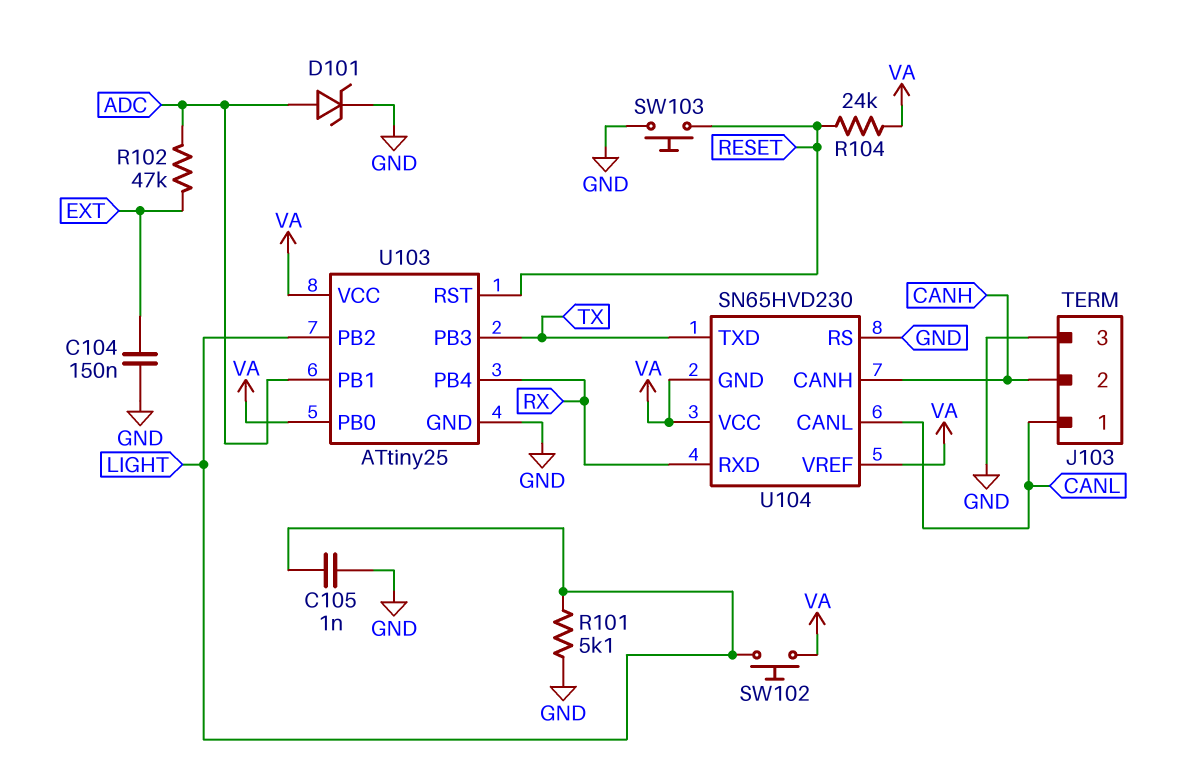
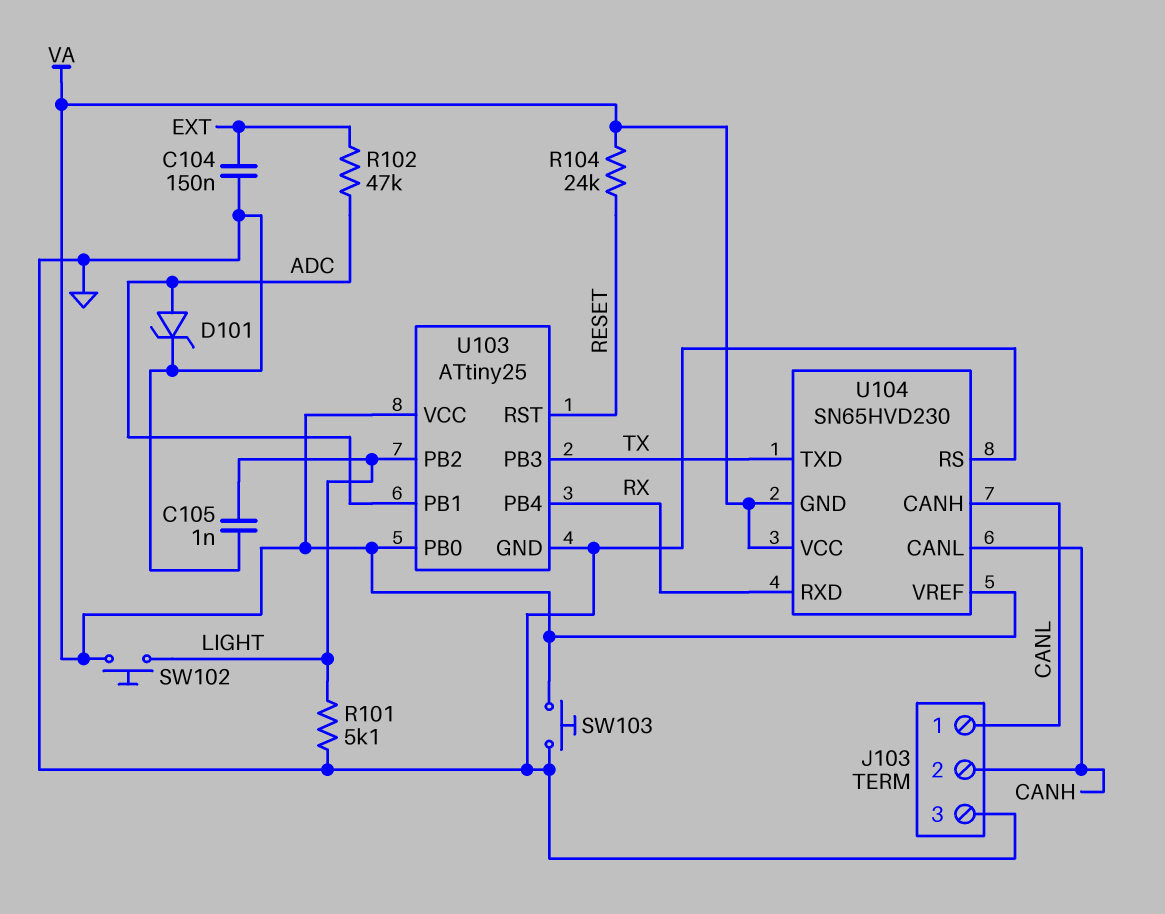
SW103: button (GND, RESET) -> button (GND, VA)
U104 pin CANH: CANH -> CANL
U104 pin CANL: CANL -> CANH

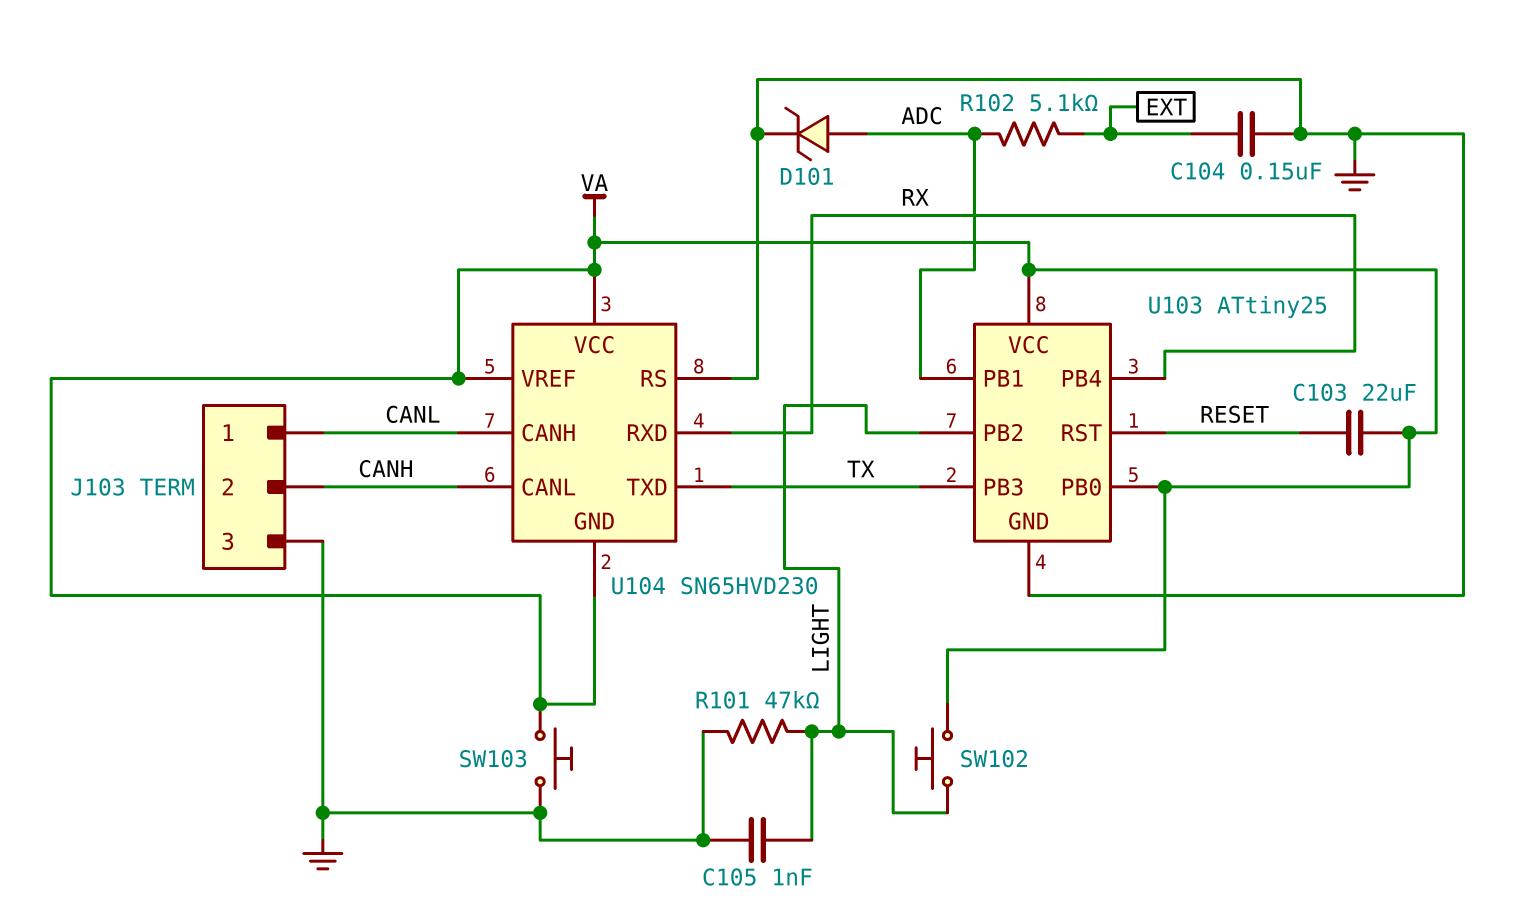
C103: none -> 22uF (RESET, VA)
R101: 5.1k (GND, LIGHT) -> 47k (GND, LIGHT)
R102: 47k (ADC, EXT) -> 5.1k (ADC, EXT)
R104: 24k (RESET, VA) -> none

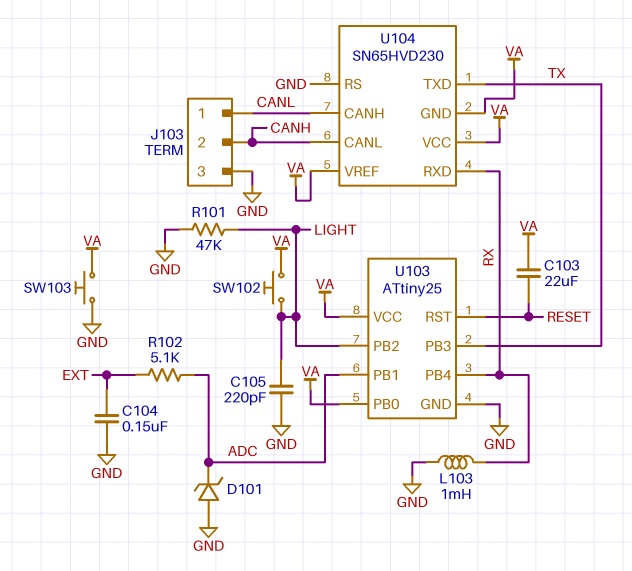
C105: 1nF (GND, LIGHT) -> 220pF (GND, LIGHT)
D101: zener (A ADC, K GND) -> zener (A GND, K ADC)
L103: none -> 1mH (GND, RX)

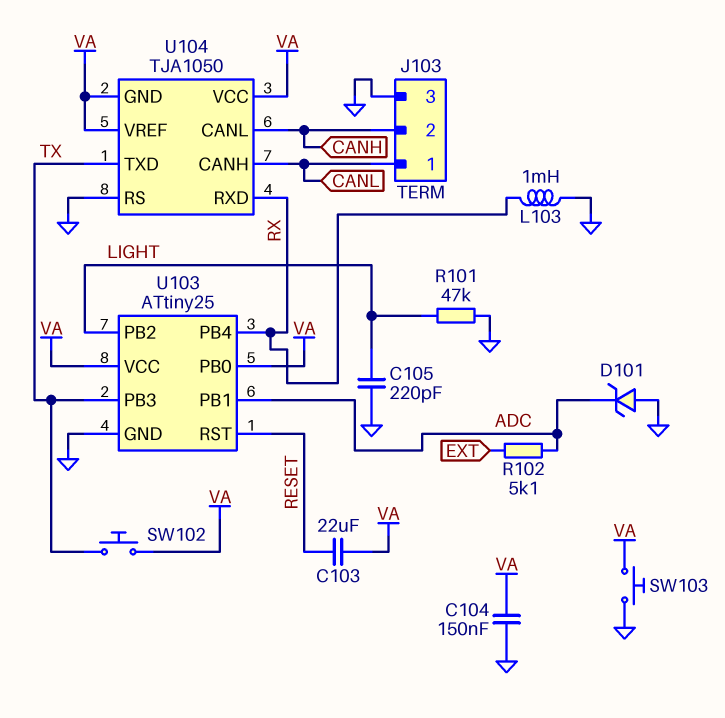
C104: 150nF (EXT, GND) -> 150nF (GND, VA)
SW102: button (LIGHT, VA) -> button (TX, VA)
U104: SN65HVD230 -> TJA1050

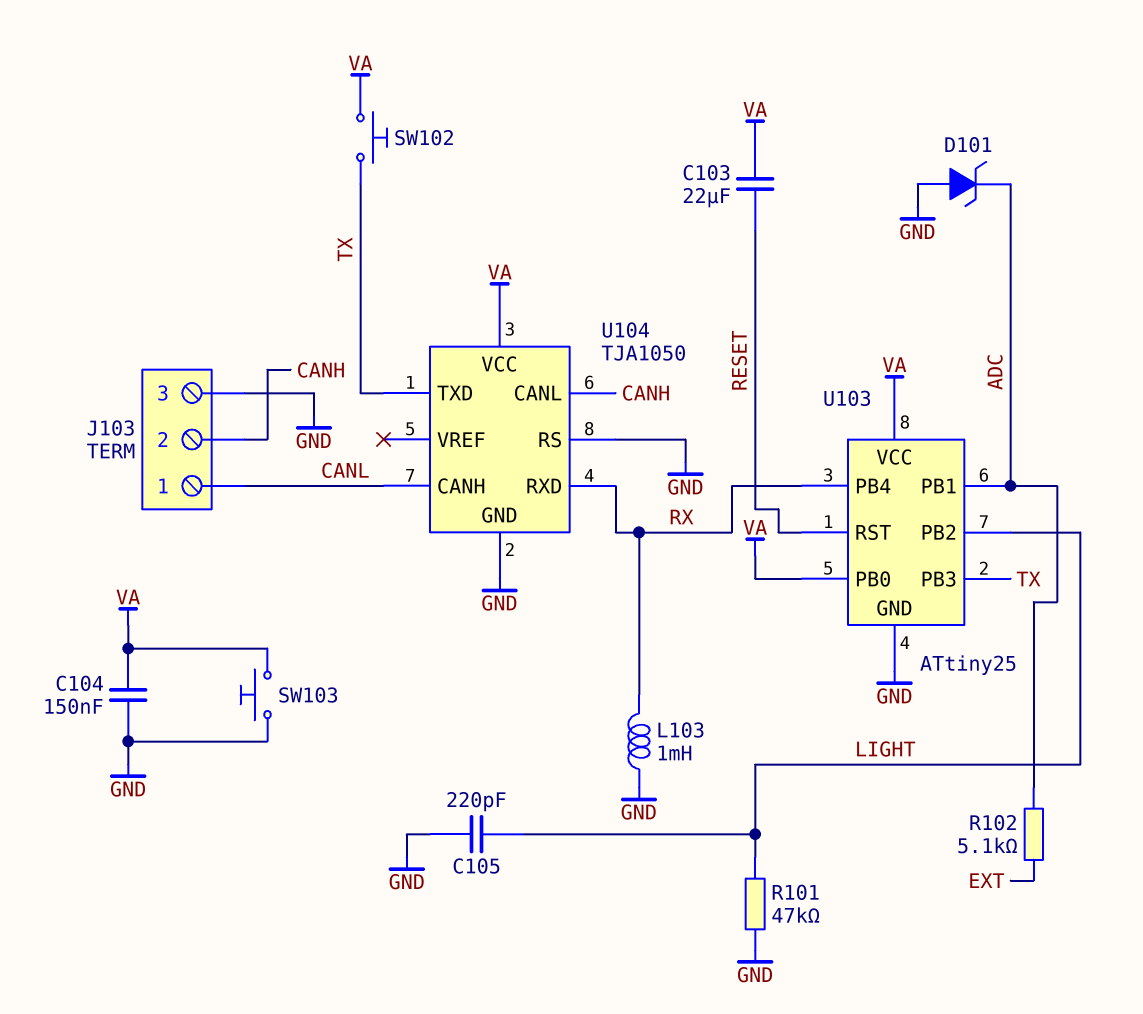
U104 pin GND: VA -> GND
U104 pin VREF: VA -> none

